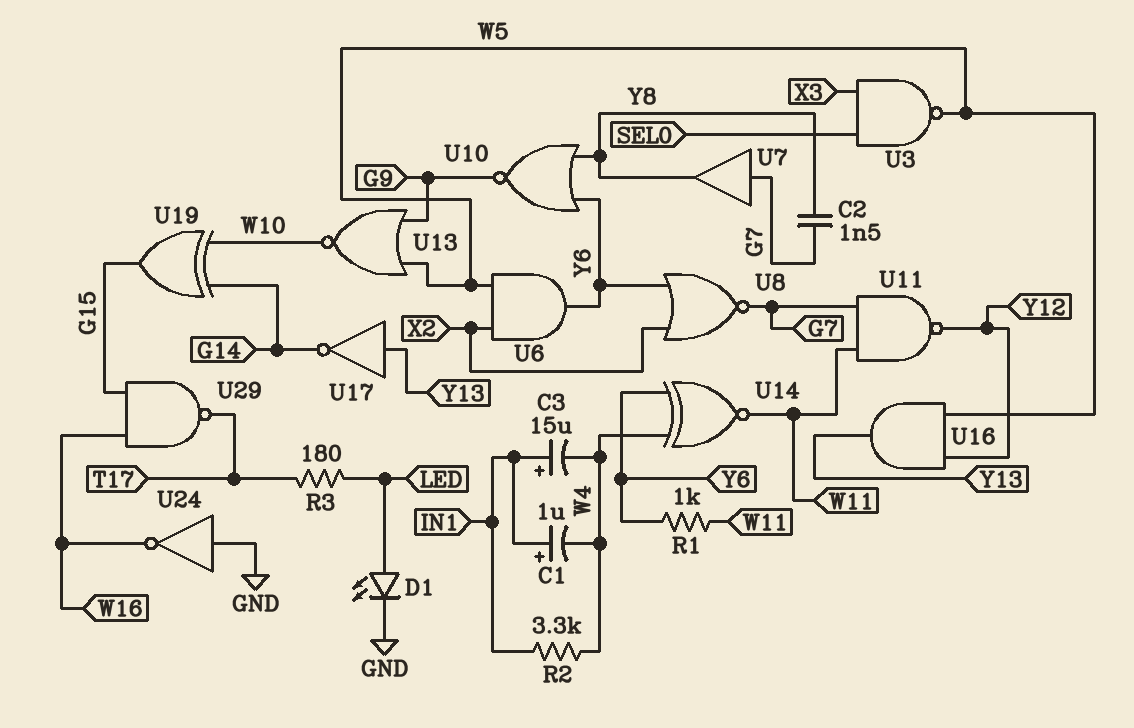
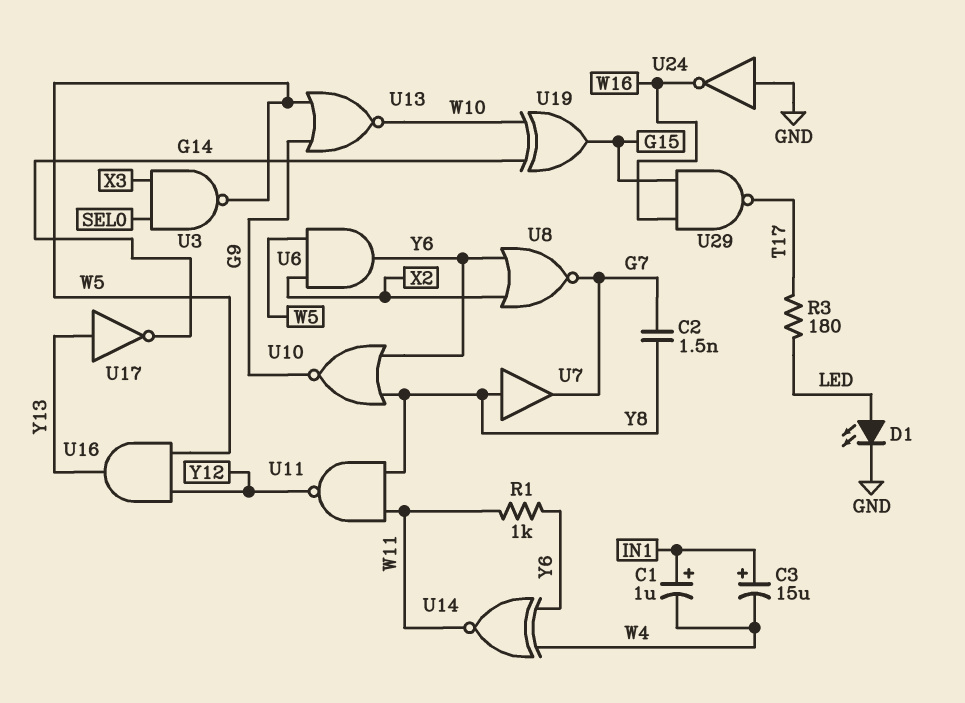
R2: 3.3k (IN1, W4) -> none
U7: buffer (in G7, out Y8) -> buffer (in Y8, out G7)
U11: NAND (in G7, in W11, out Y12) -> NAND (in W11, in Y8, out Y12)

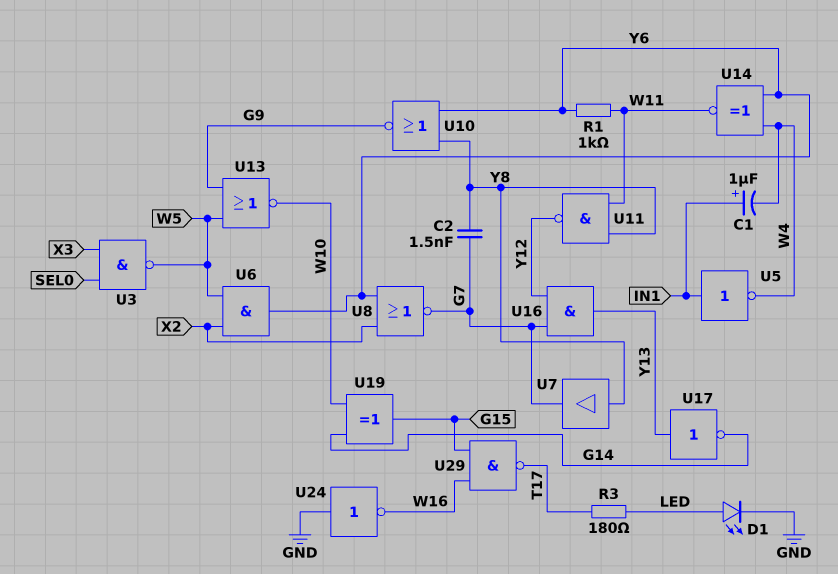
C3: 15uF (plus IN1, minus W4) -> none
U5: none -> NOT (in IN1, out W4)
U16: AND (in W5, in Y12, out Y13) -> AND (in G7, in Y12, out Y13)

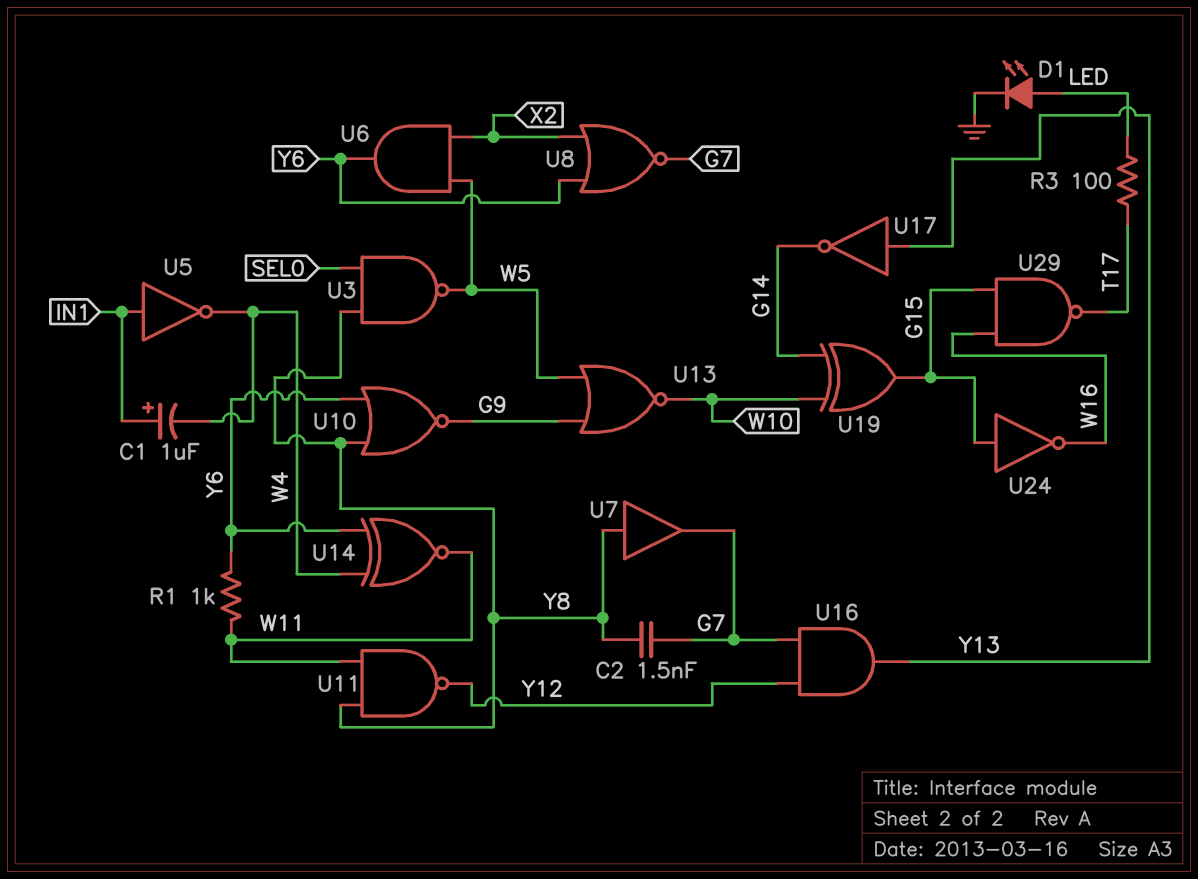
R3: 180 (LED, T17) -> 100 (LED, T17)
U3: NAND (in SEL0, in X3, out W5) -> NAND (in SEL0, in Y8, out W5)
U24: NOT (in GND, out W16) -> NOT (in G15, out W16)

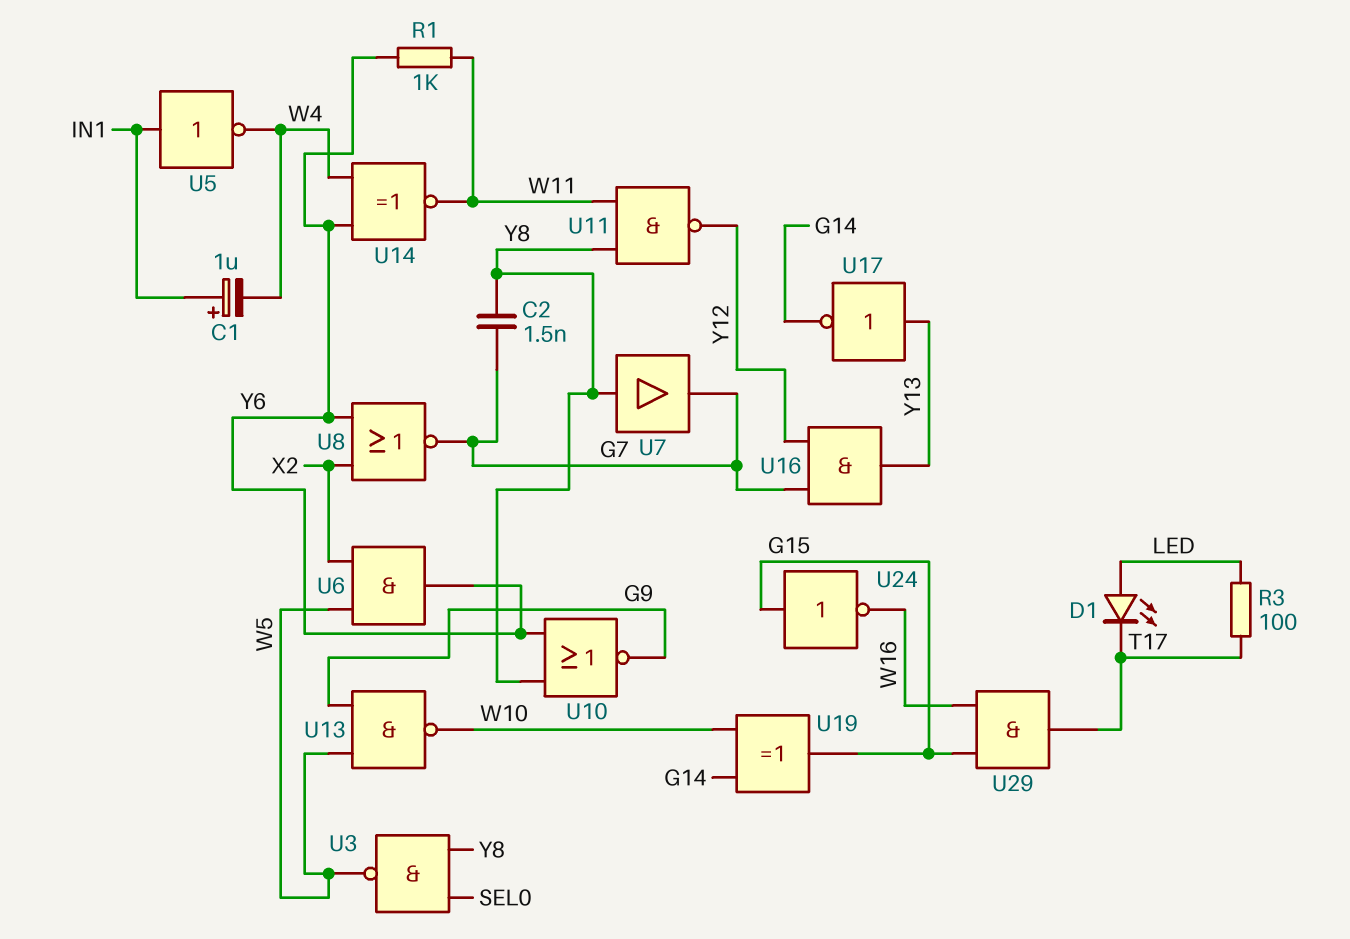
D1: LED (A LED, K GND) -> LED (A LED, K T17)
U13: NOR (in G9, in W5, out W10) -> NAND (in G9, in W5, out W10)
U29: NAND (in G15, in W16, out T17) -> AND (in G15, in W16, out T17)

